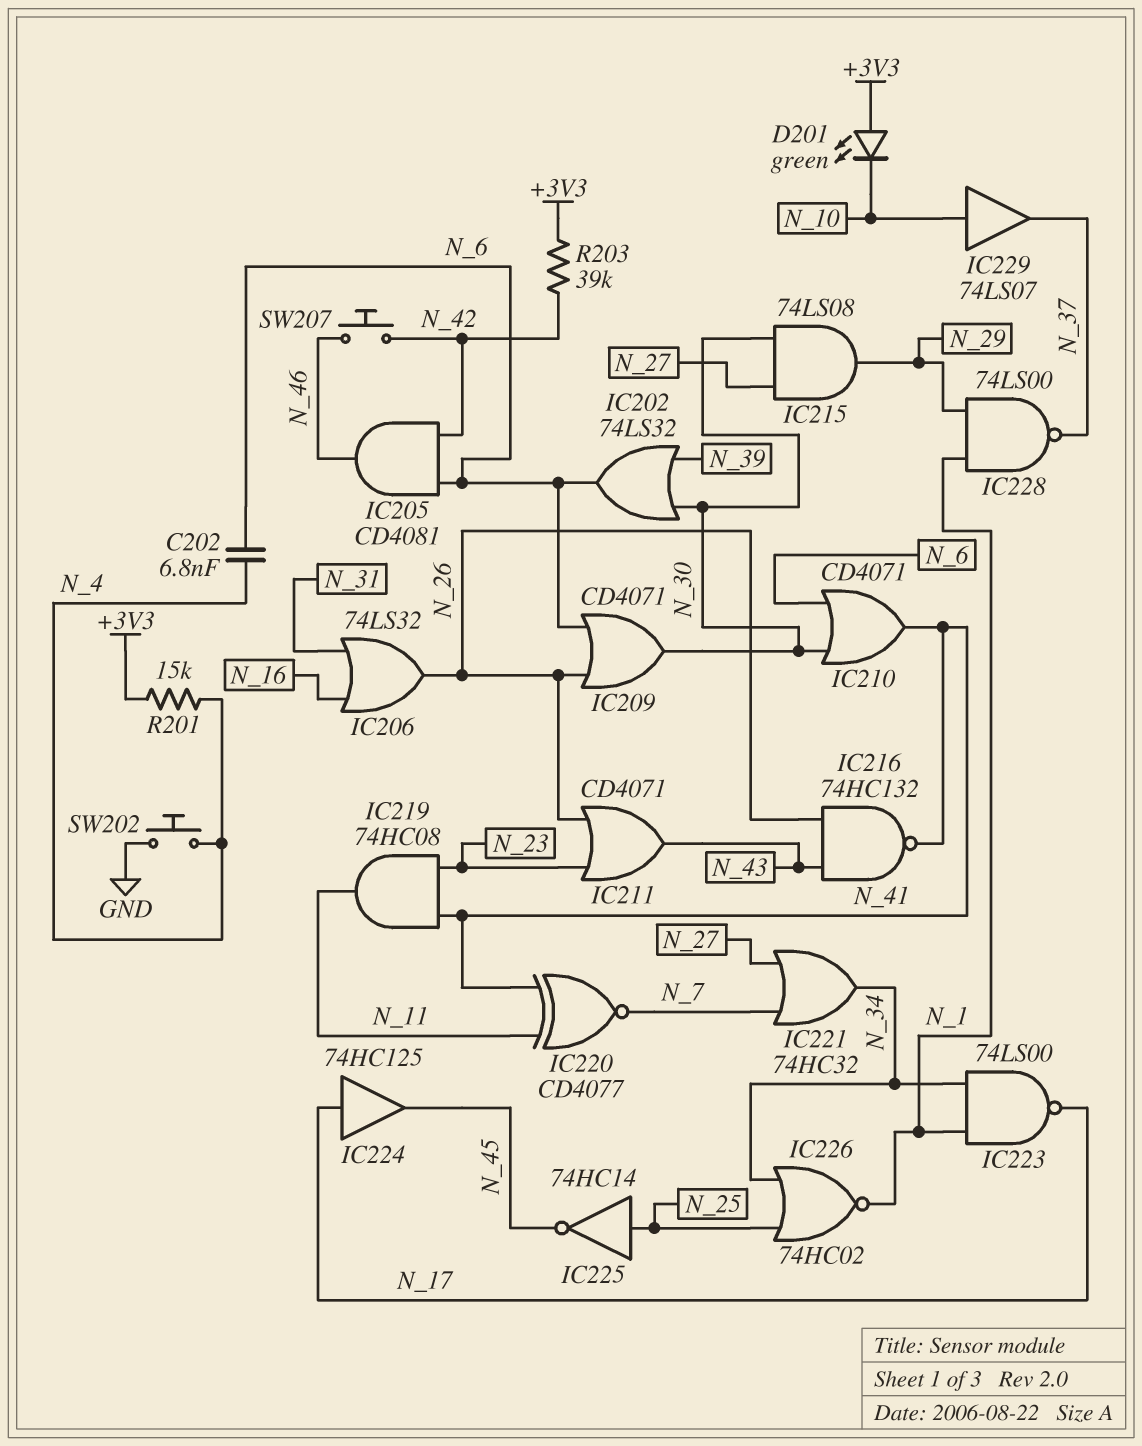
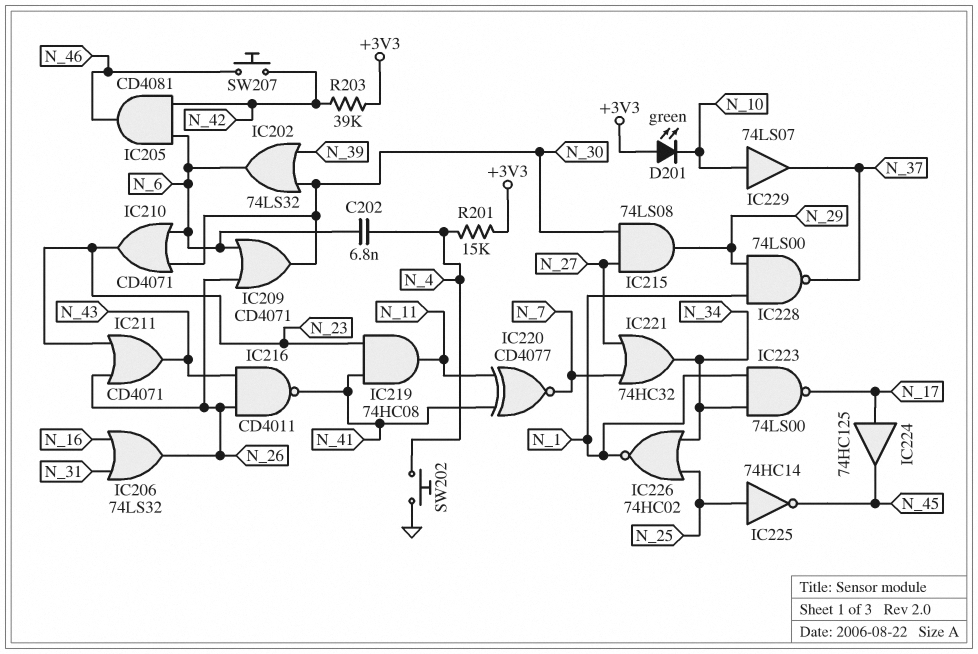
IC210: OR CD4071 (in N_6, in N_30, out N_41) -> OR CD4071 (in N_6, in N_30, out N_23)
IC216: NAND 74HC132 (in N_26, in N_43, out N_41) -> NAND CD4011 (in N_26, in N_43, out N_41)

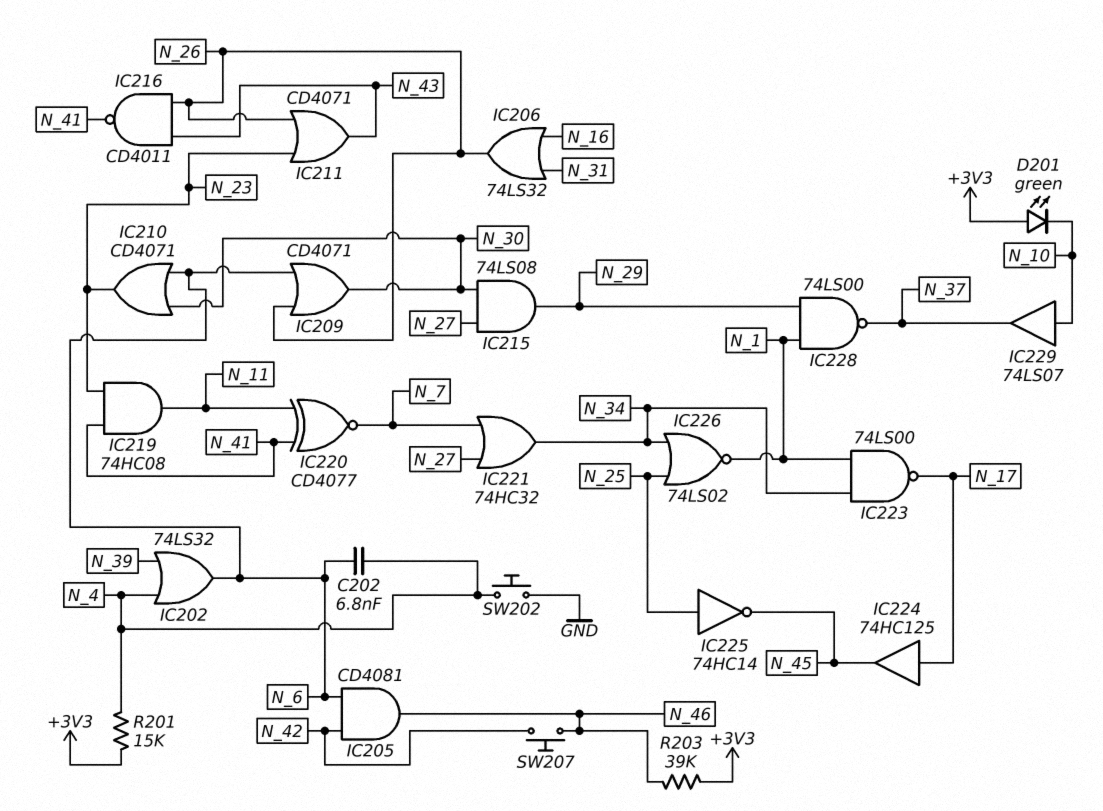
IC202: OR 74LS32 (in N_30, in N_39, out N_6) -> OR 74LS32 (in N_4, in N_39, out N_6)
IC226: NOR 74HC02 (in N_25, in N_34, out N_1) -> NOR 74LS02 (in N_25, in N_34, out N_1)
R203: 39k (+3V3, N_42) -> 39k (+3V3, N_46)

